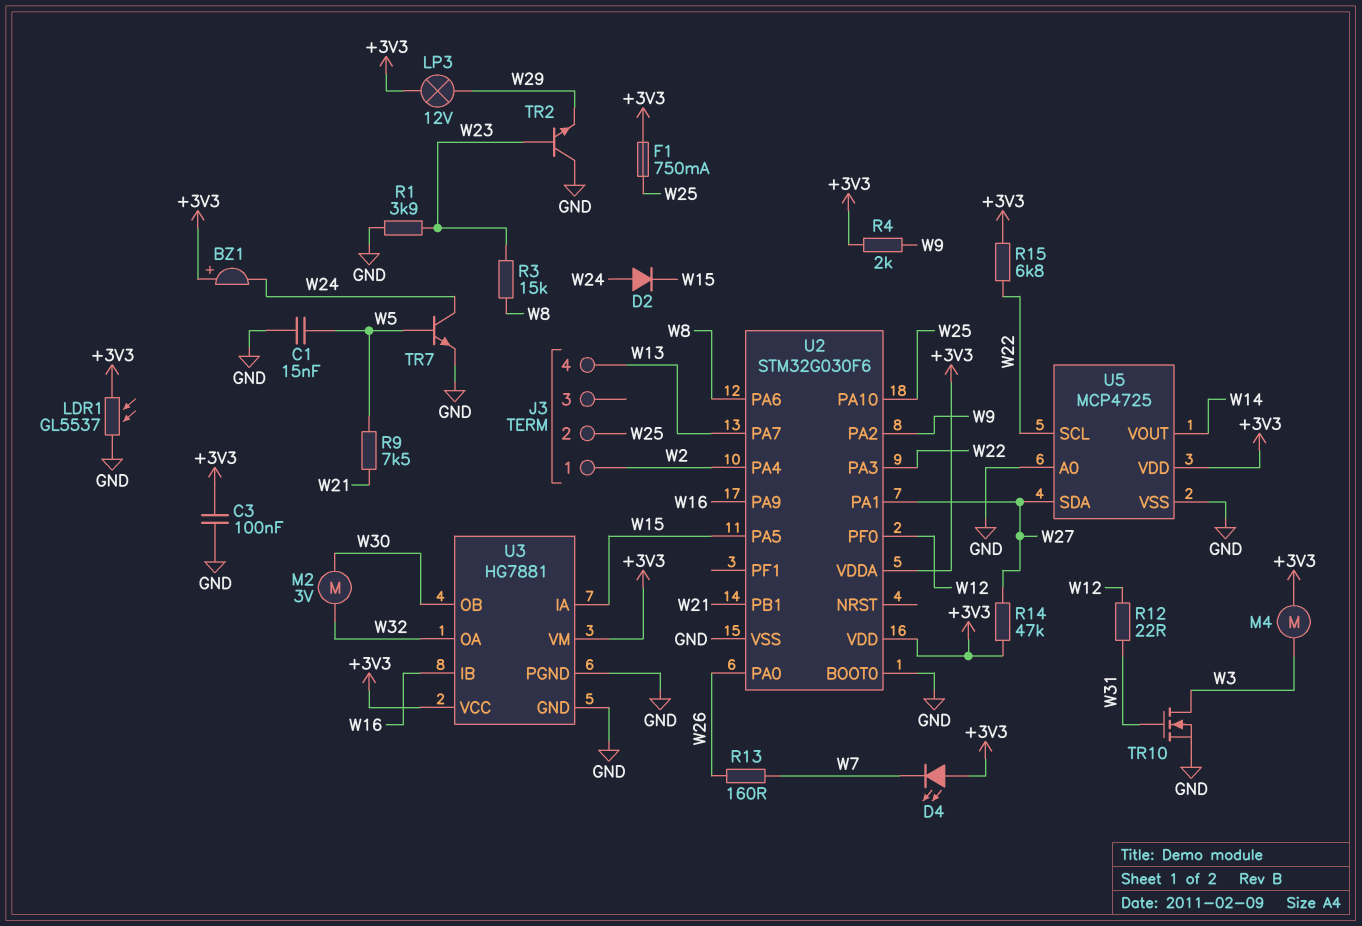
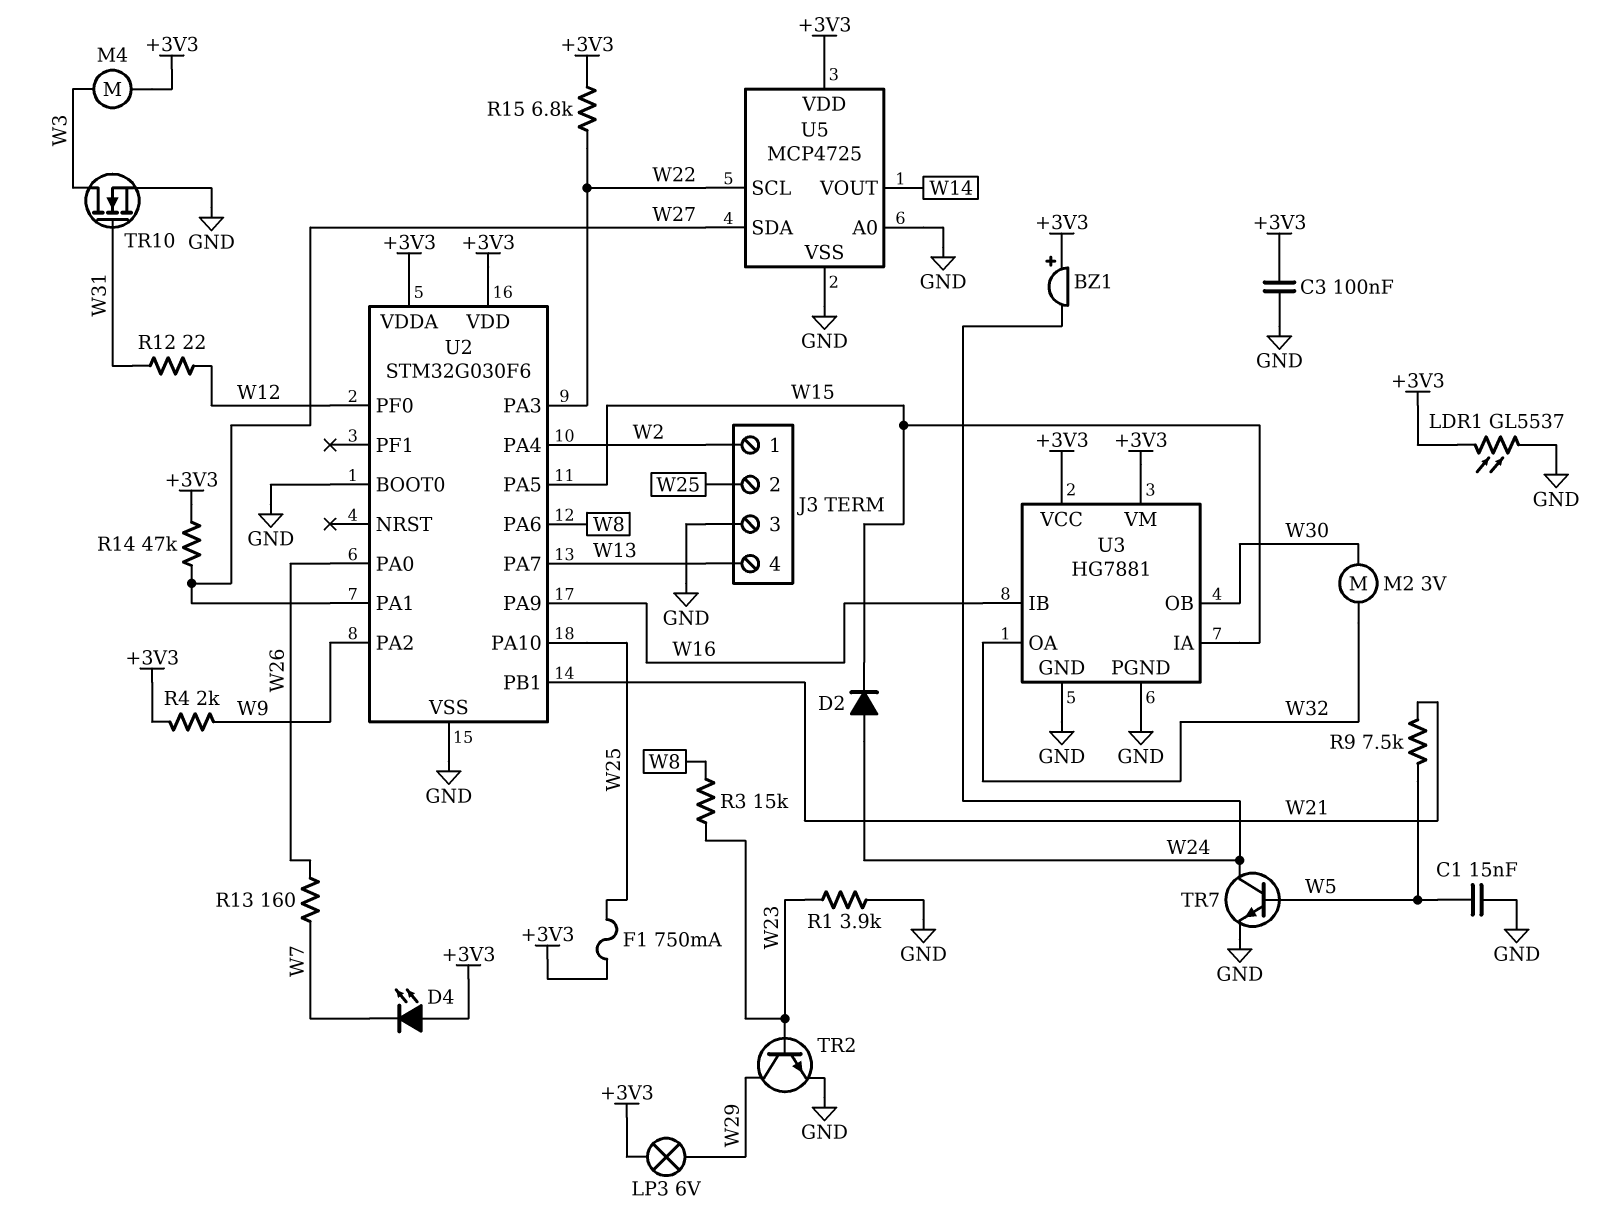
J3 pin 3: none -> GND
LP3: lamp 12V (+3V3, W29) -> lamp 6V (+3V3, W29)
TR2: NPN (B W23, C GND, E W29) -> NPN (B W23, C W29, E GND)

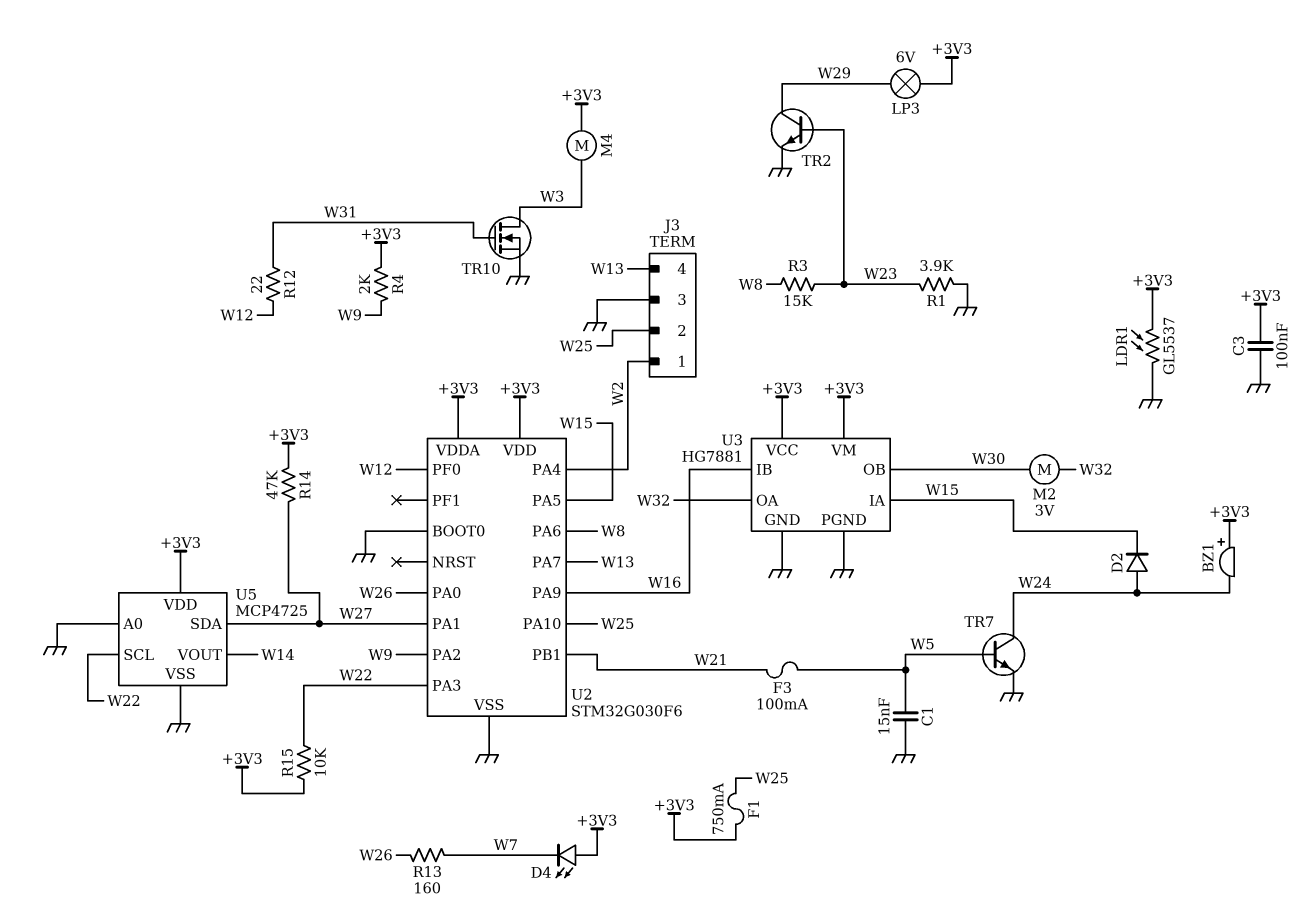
F3: none -> 100mA (W5, W21)
R9: 7.5k (W5, W21) -> none
R15: 6.8k (+3V3, W22) -> 10k (+3V3, W22)

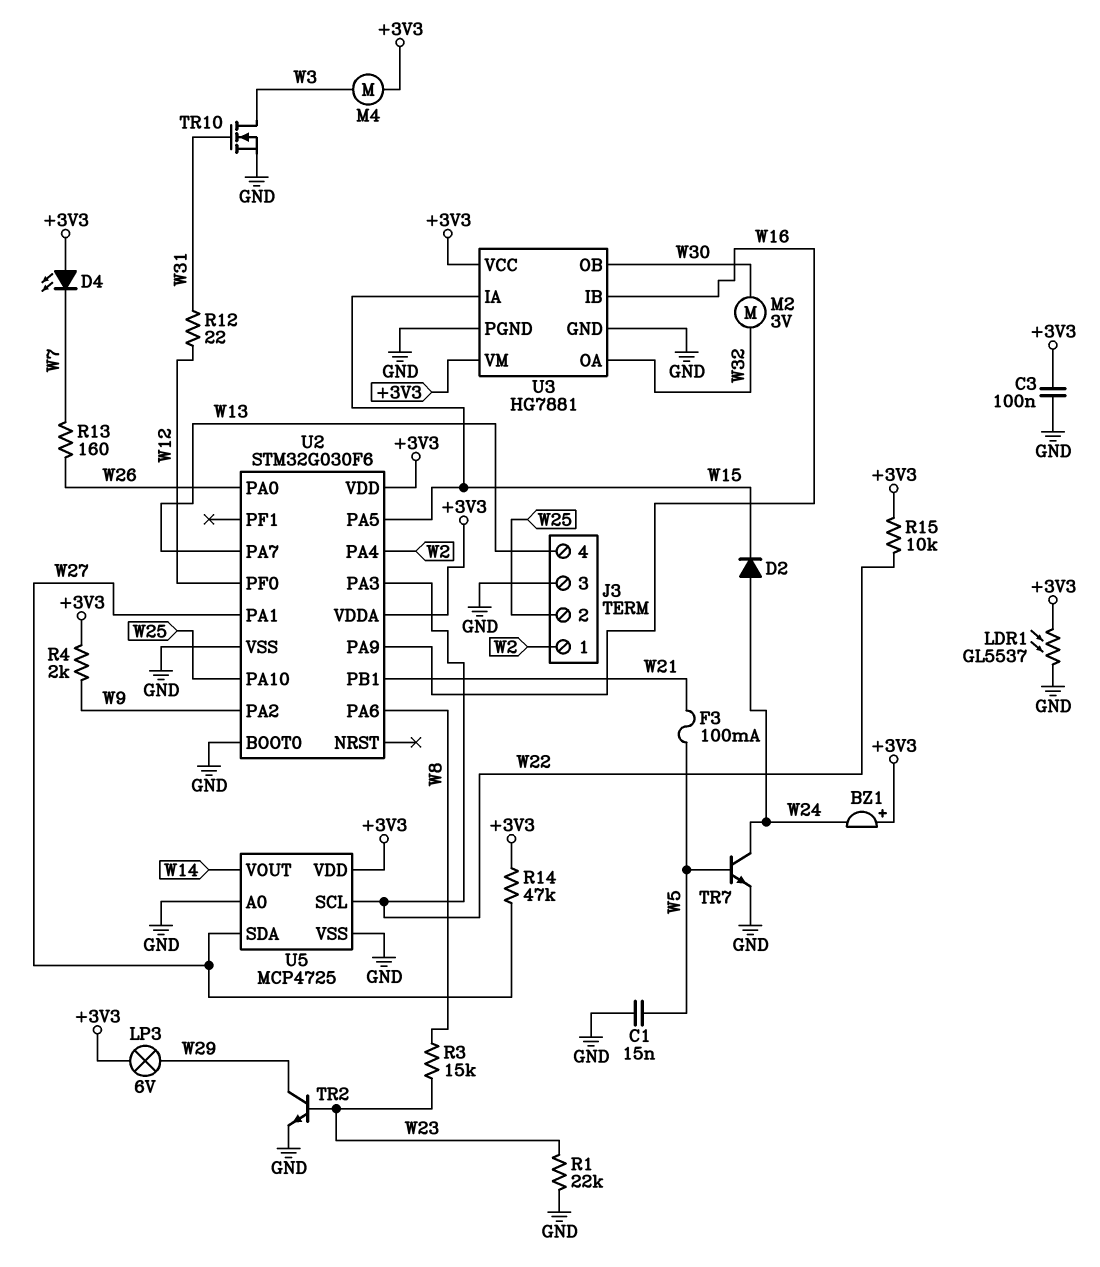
F1: 750mA (+3V3, W25) -> none
R1: 3.9k (GND, W23) -> 22k (GND, W23)

